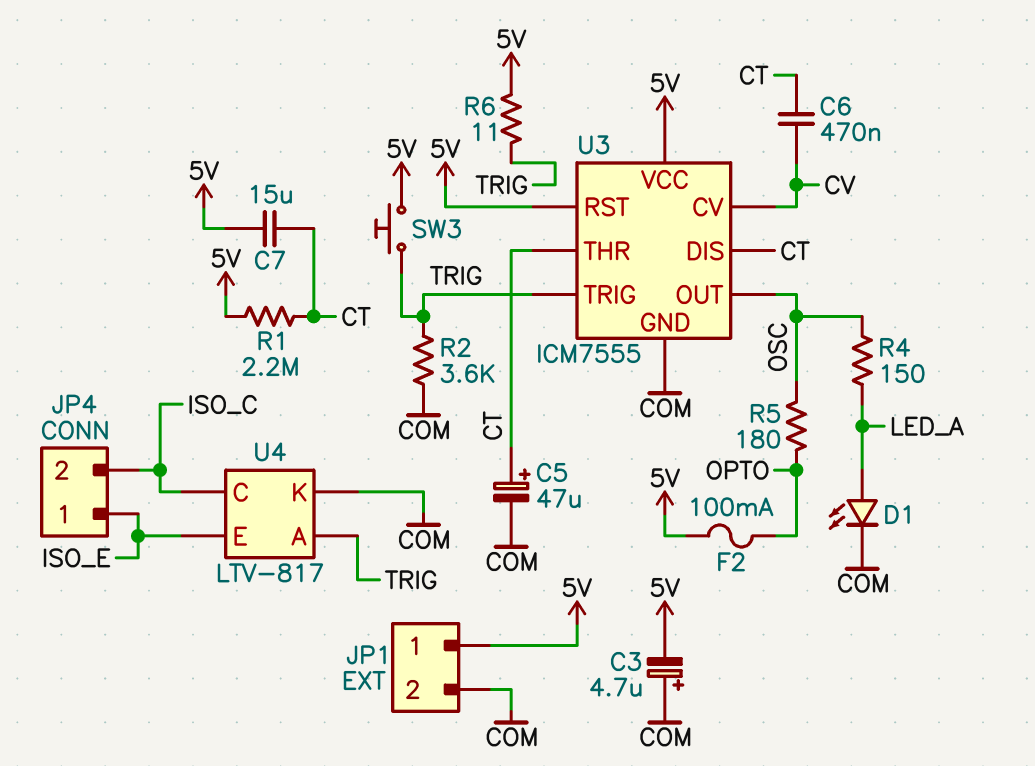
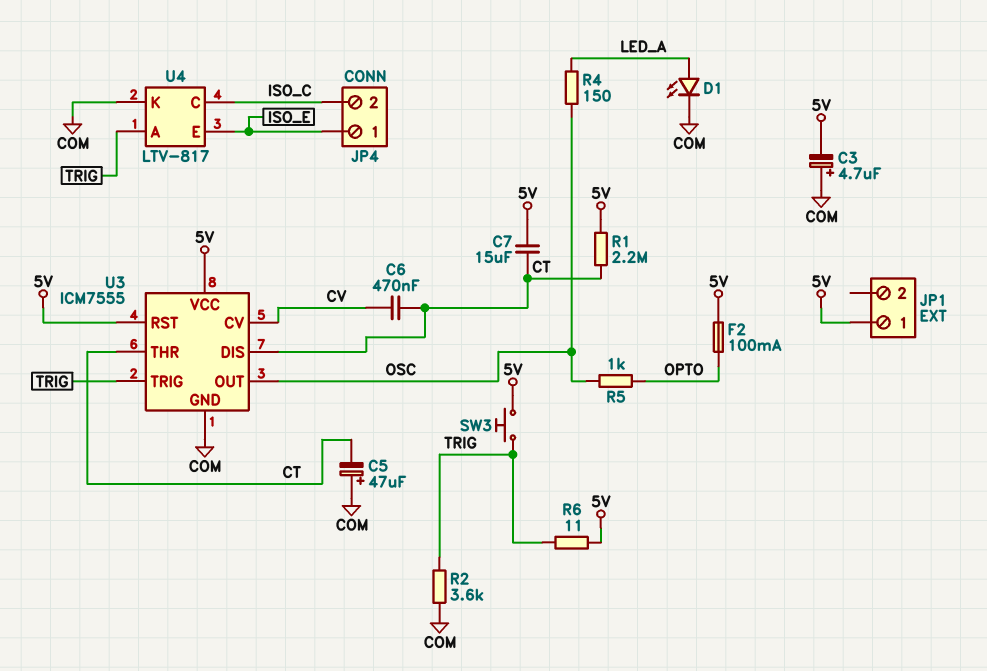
C5: 47uF (plus CT, minus COM) -> 47uF (plus COM, minus CT)
JP1 pin 2: COM -> none
R5: 180 (OPTO, OSC) -> 1k (OPTO, OSC)

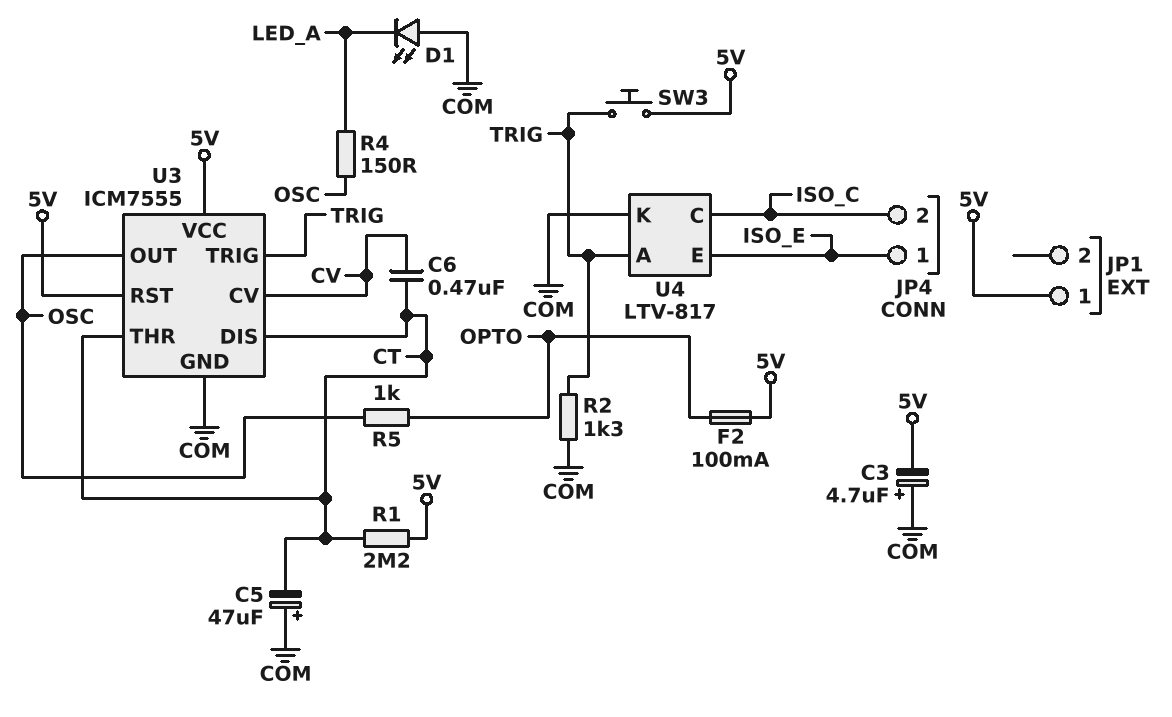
C7: 15uF (5V, CT) -> none
D1: LED (A LED_A, K COM) -> LED (A COM, K LED_A)
R2: 3.6k (COM, TRIG) -> 1.3k (COM, TRIG)
R6: 11 (5V, TRIG) -> none

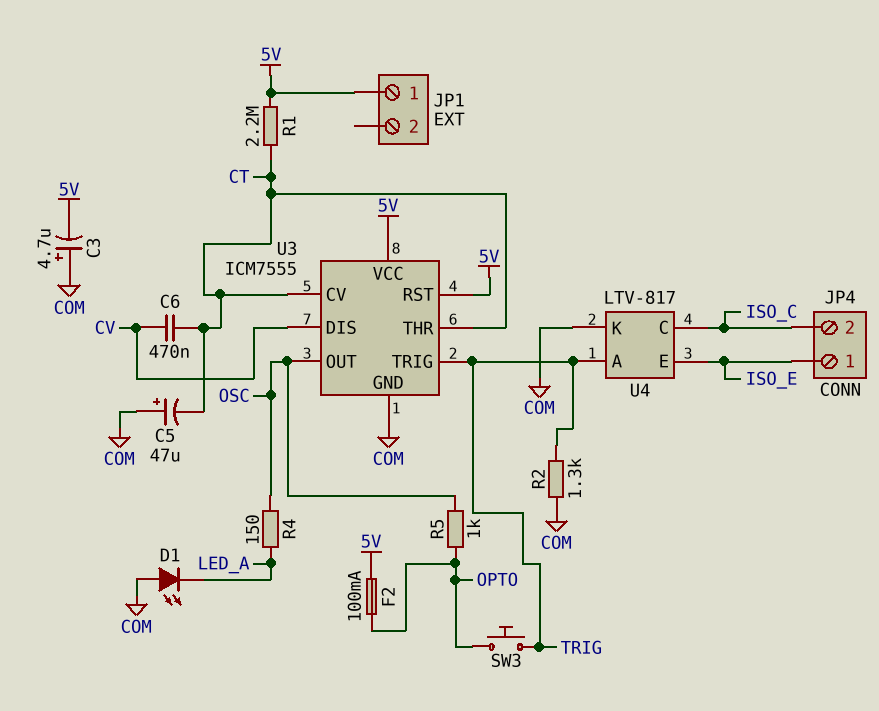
SW3: button (5V, TRIG) -> button (OPTO, TRIG)
U3 pin CV: CV -> CT
U3 pin DIS: CT -> CV

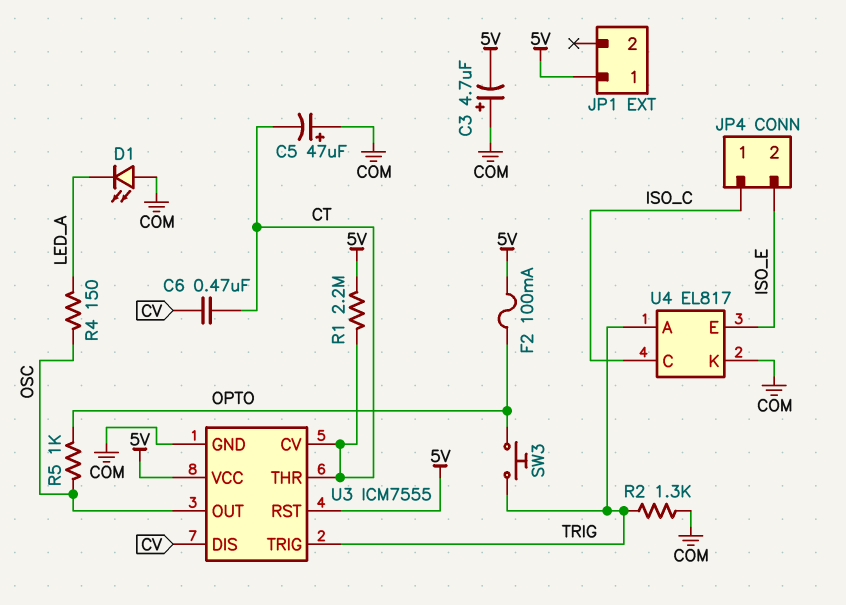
JP4 pin 1: ISO_E -> ISO_C
JP4 pin 2: ISO_C -> ISO_E
U4: LTV-817 -> EL817

